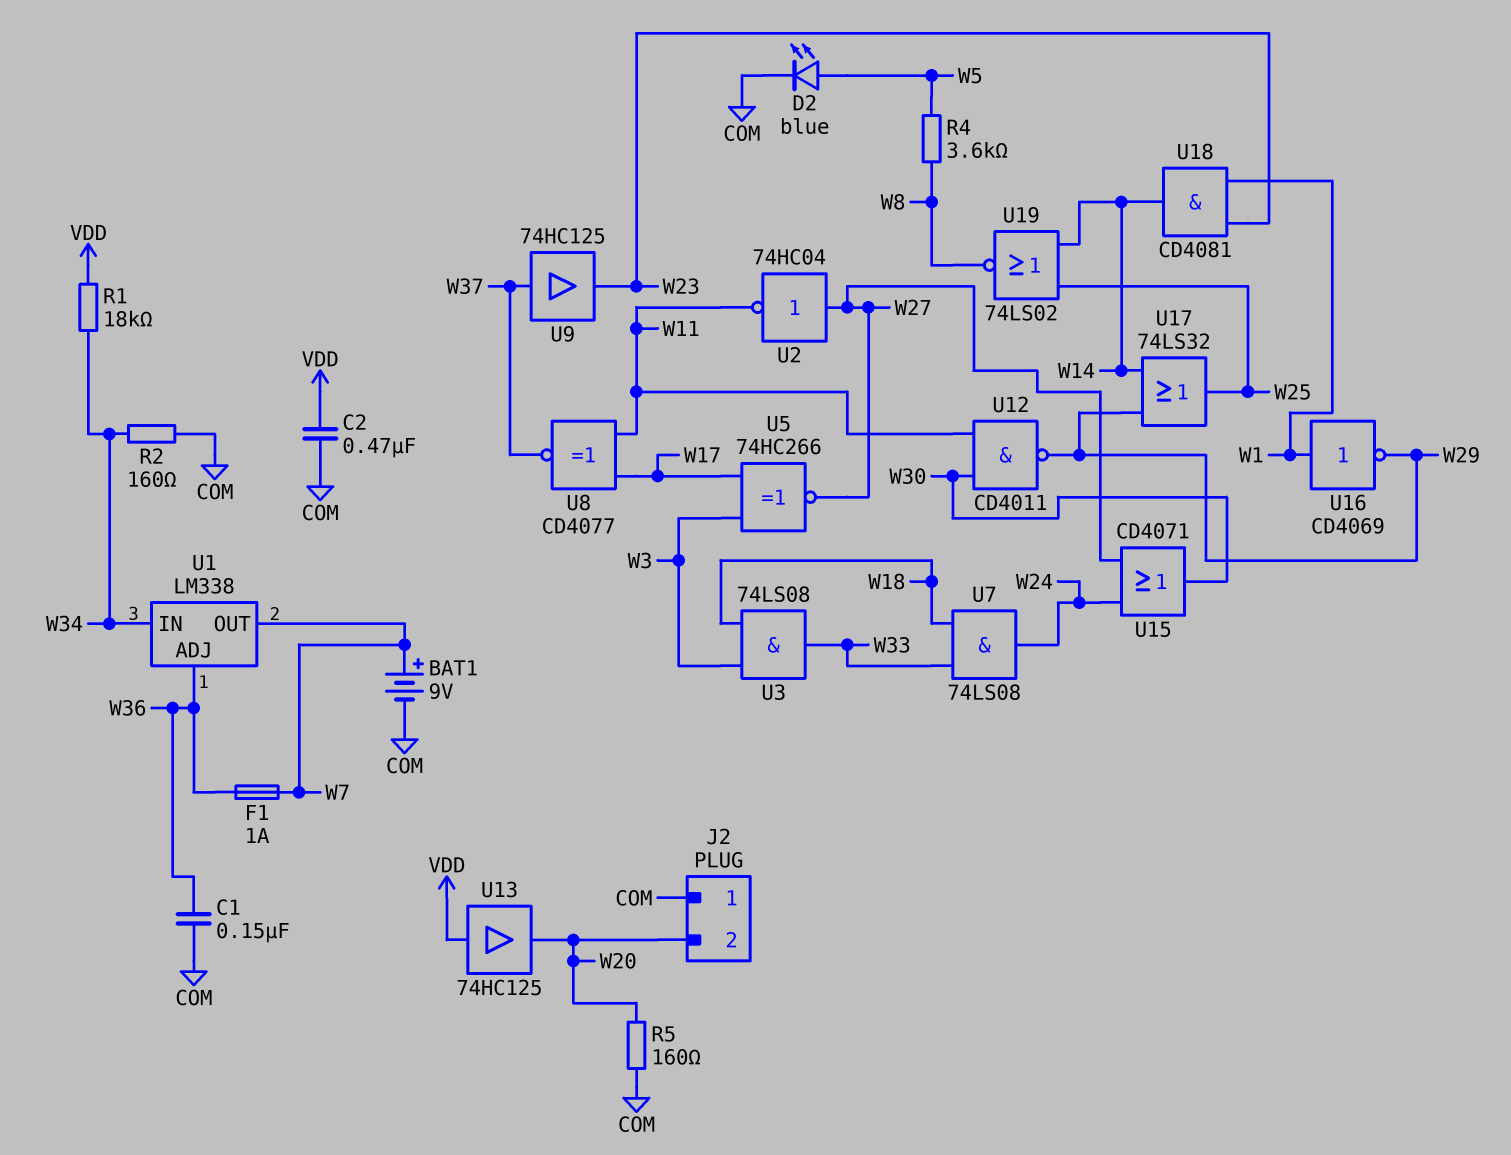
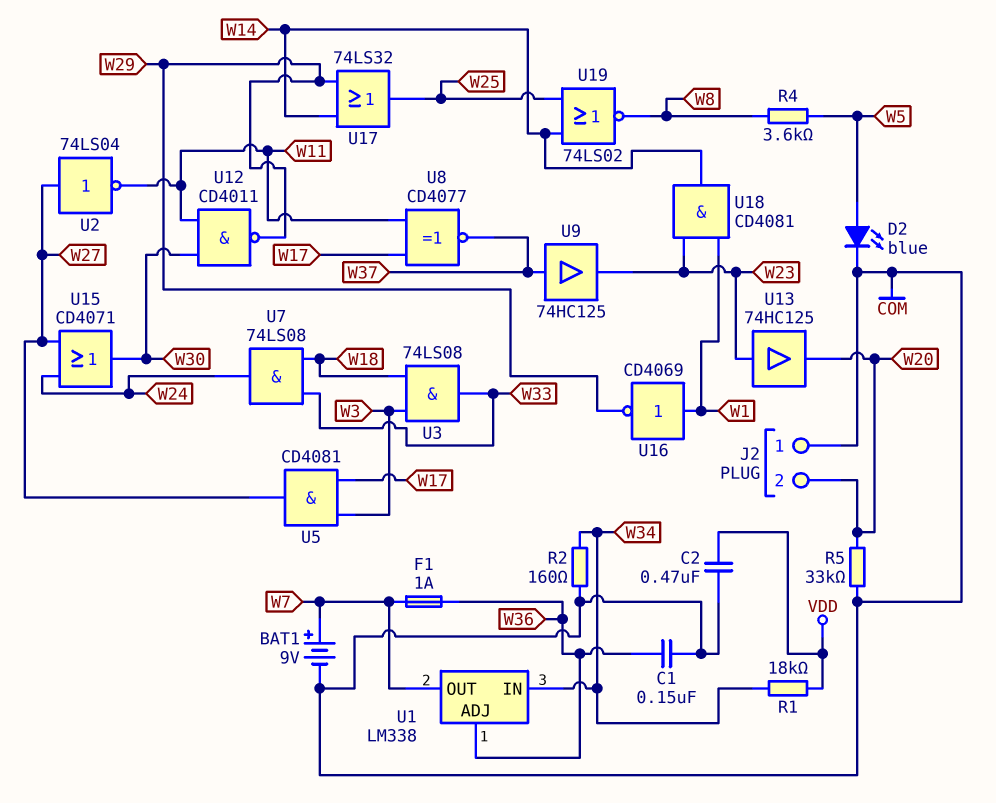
R5: 160 (COM, W20) -> 33k (COM, W20)
U2: NOT 74HC04 (in W27, out W11) -> NOT 74LS04 (in W27, out W11)
U5: XNOR 74HC266 (in W3, in W17, out W27) -> AND CD4081 (in W3, in W17, out W27)
U13: buffer 74HC125 (in VDD, out W20) -> buffer 74HC125 (in W23, out W20)

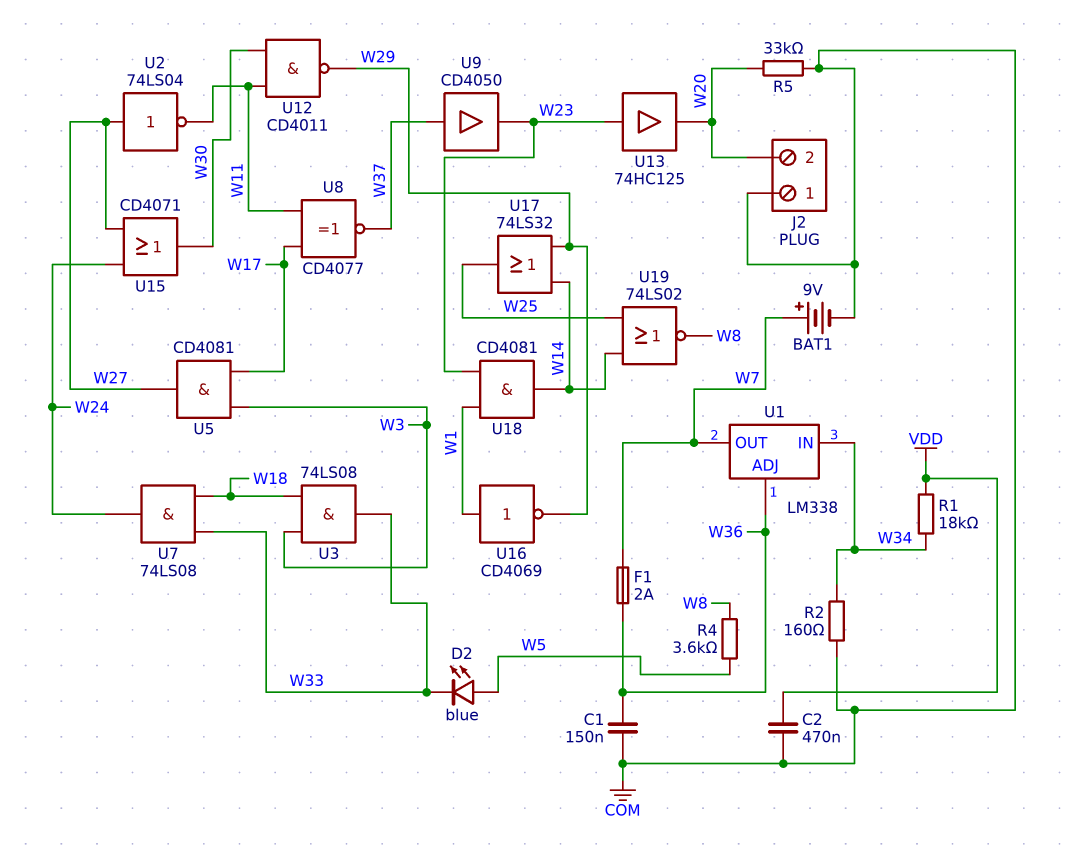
D2: LED blue (A W5, K COM) -> LED blue (A W5, K W33)
F1: 1A (W7, W36) -> 2A (W7, W36)
U9: buffer 74HC125 (in W37, out W23) -> buffer CD4050 (in W37, out W23)

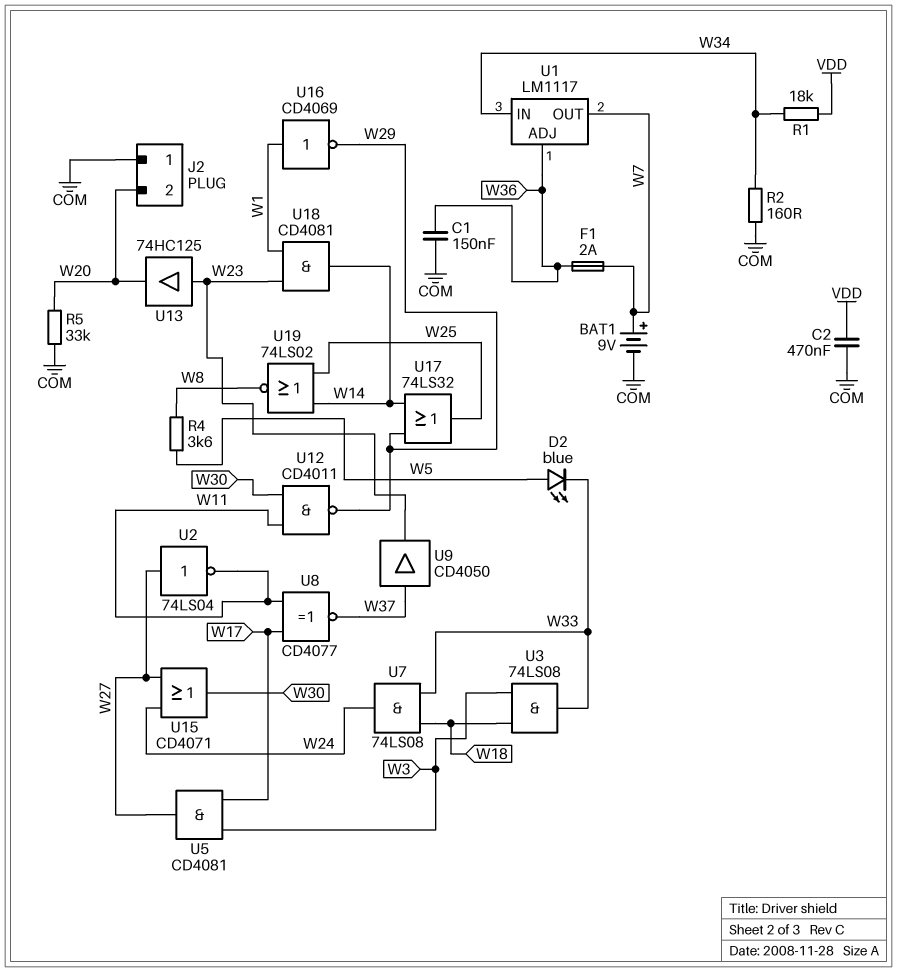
U1: LM338 -> LM1117

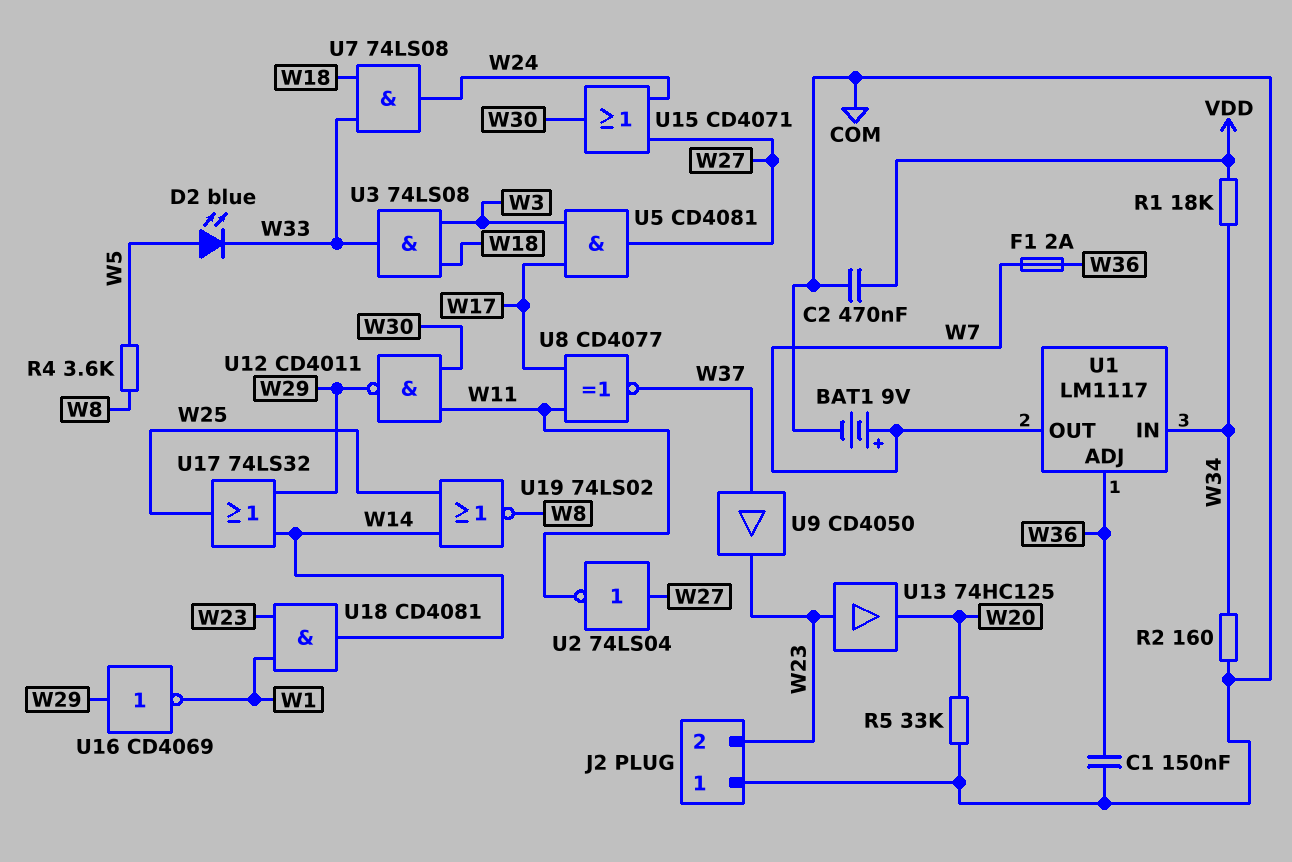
J2 pin 2: W20 -> W23
U16: NOT CD4069 (in W1, out W29) -> NOT CD4069 (in W29, out W1)

